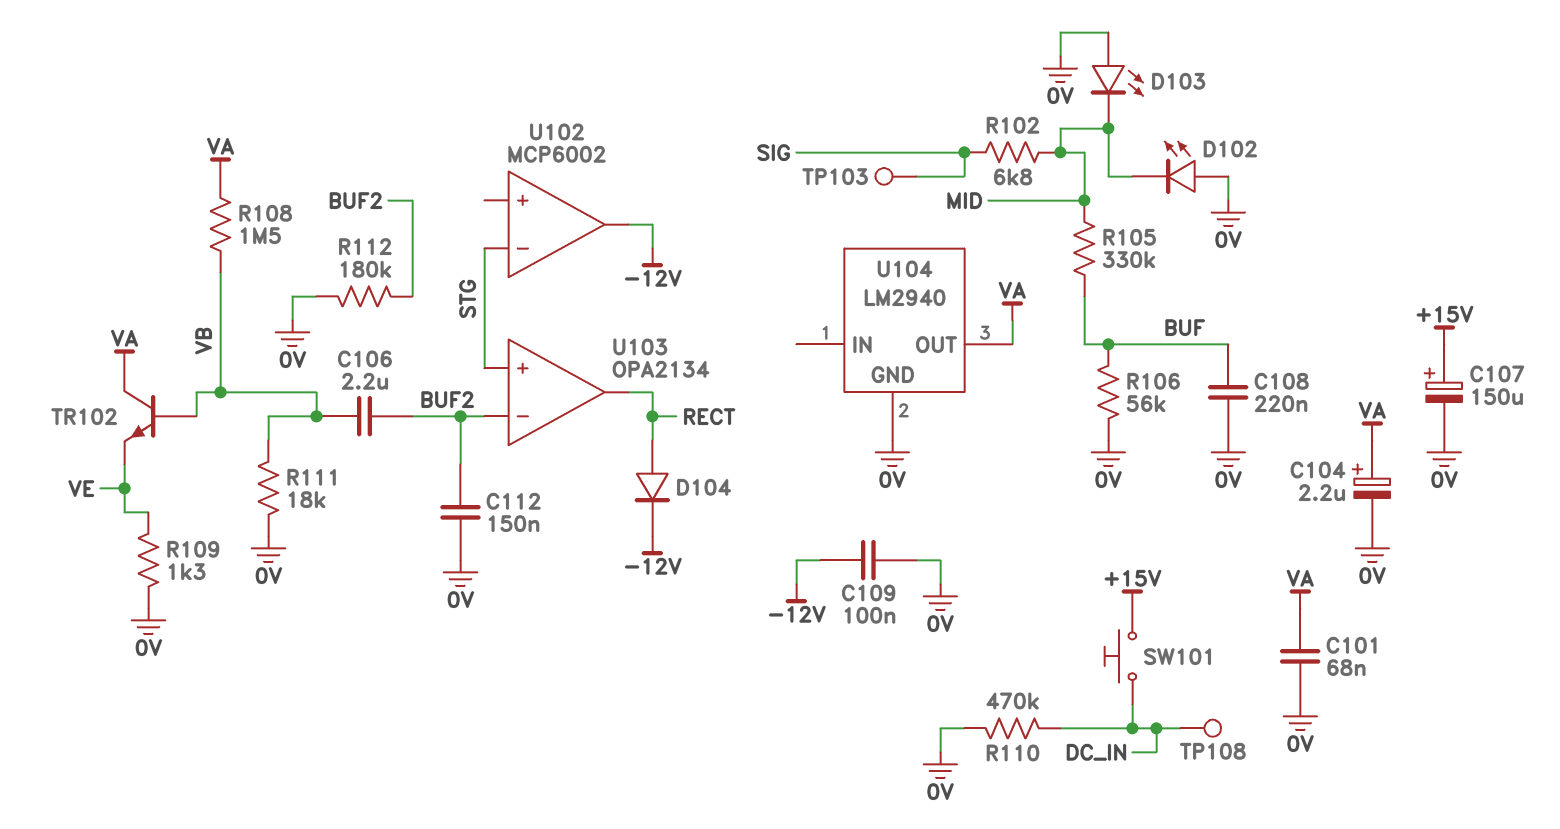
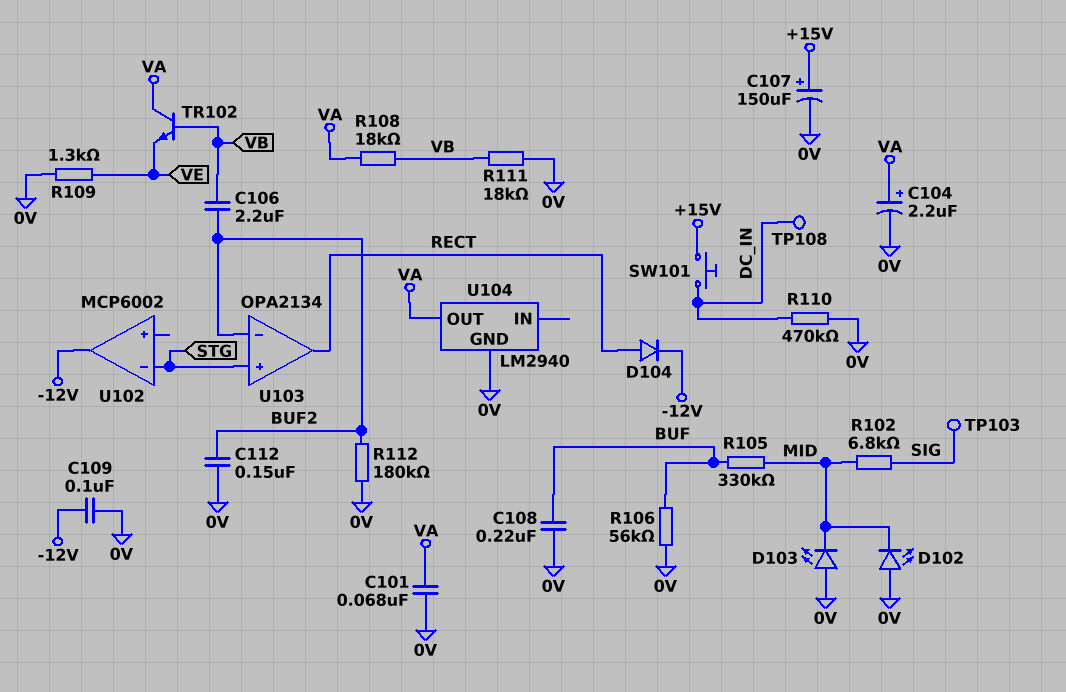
R108: 1.5M (VA, VB) -> 18k (VA, VB)

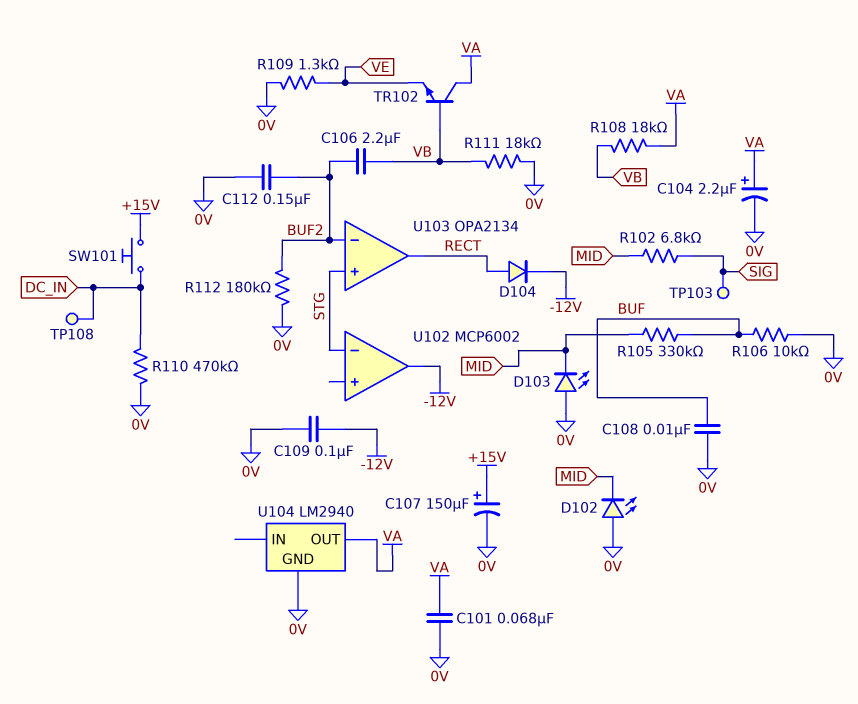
C108: 220nF (0V, BUF) -> 10nF (0V, BUF)
R106: 56k (0V, BUF) -> 10k (0V, BUF)

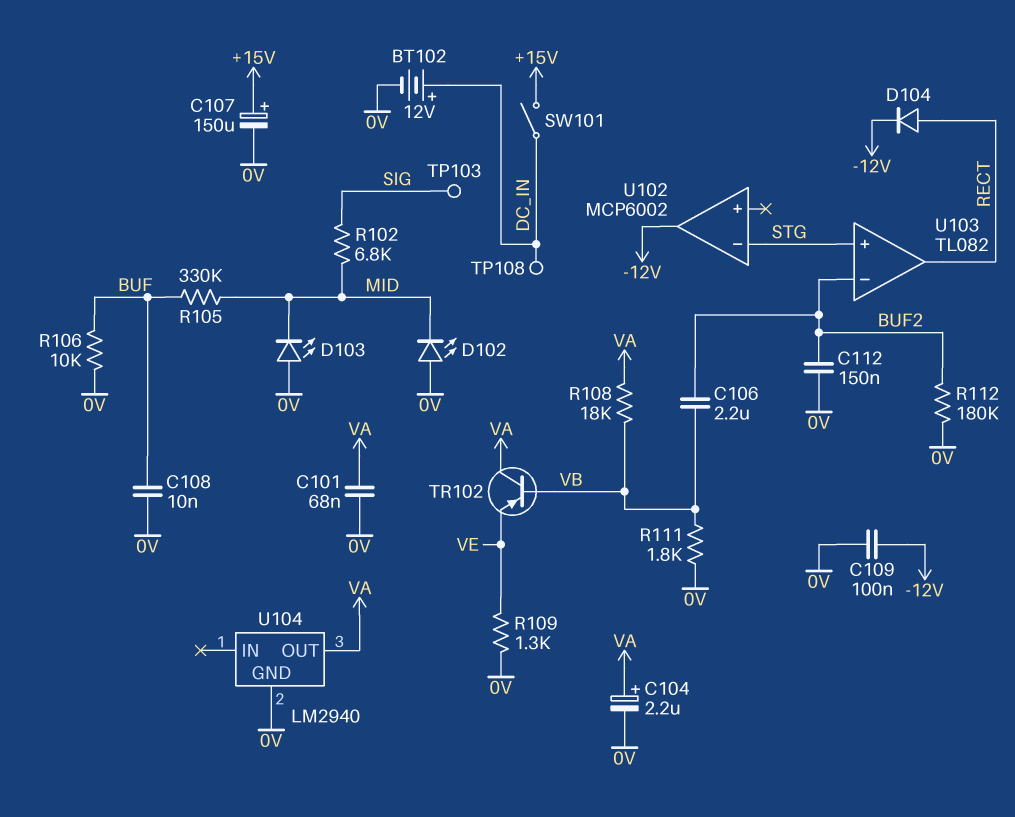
BT102: none -> 12V (plus DC_IN, minus 0V)
R110: 470k (0V, DC_IN) -> none
R111: 18k (0V, VB) -> 1.8k (0V, VB)
SW101: button (+15V, DC_IN) -> switch (+15V, DC_IN)
TR102: NPN (B VB, C VA, E VE) -> PNP (B VB, C VA, E VE)
U103: OPA2134 -> TL082

